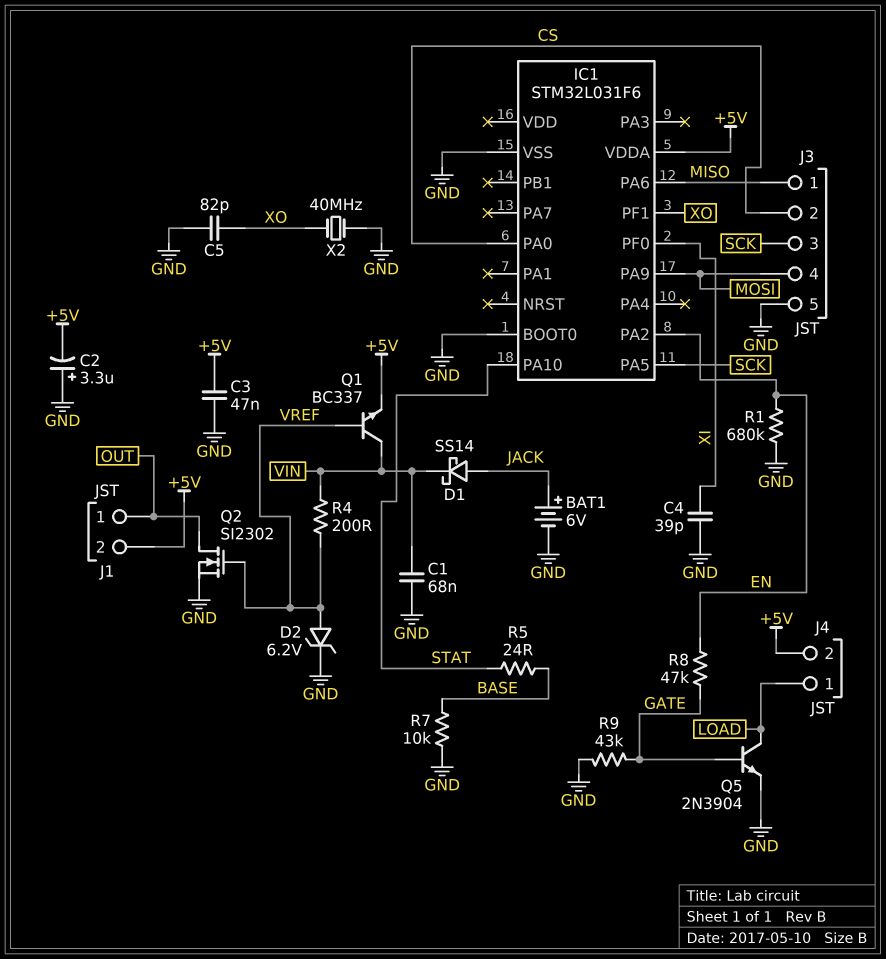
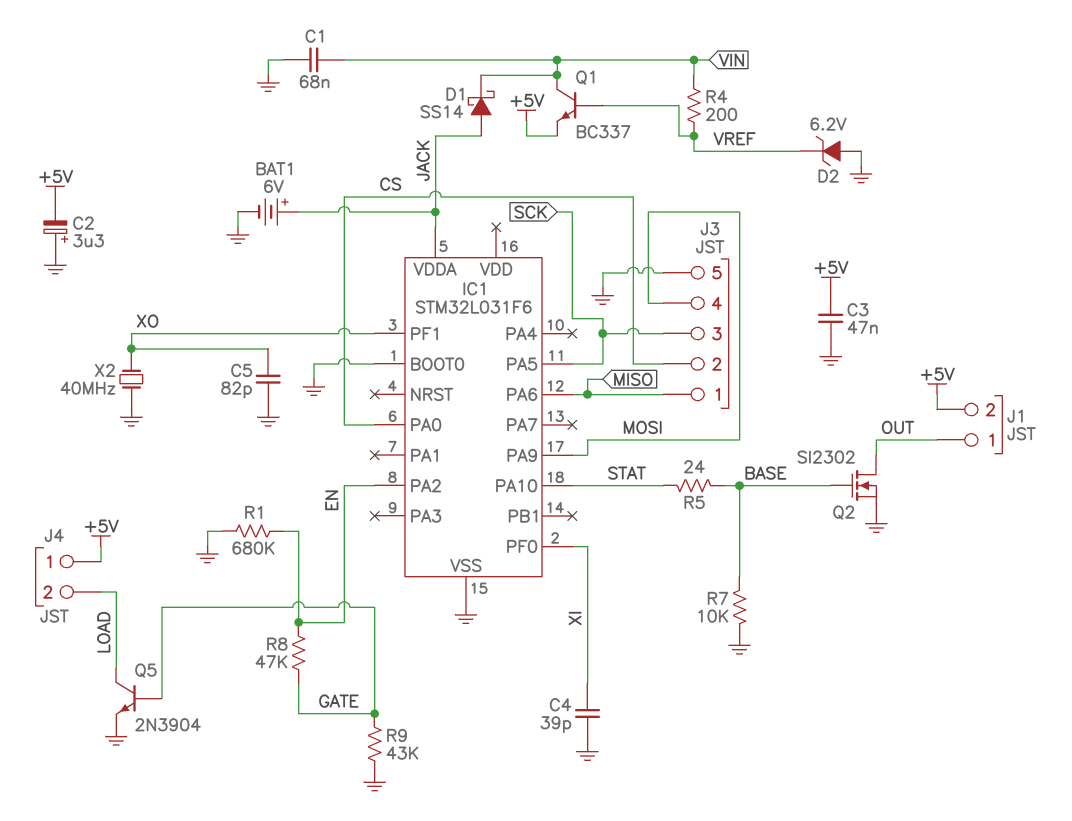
D2: zener 6.2V (A VREF, K GND) -> zener 6.2V (A GND, K VREF)
IC1 pin VDDA: +5V -> JACK
J4 pin 1: LOAD -> +5V
J4 pin 2: +5V -> LOAD
Q2: NMOS SI2302 (G VREF, D OUT, S GND) -> NMOS SI2302 (G BASE, D OUT, S GND)

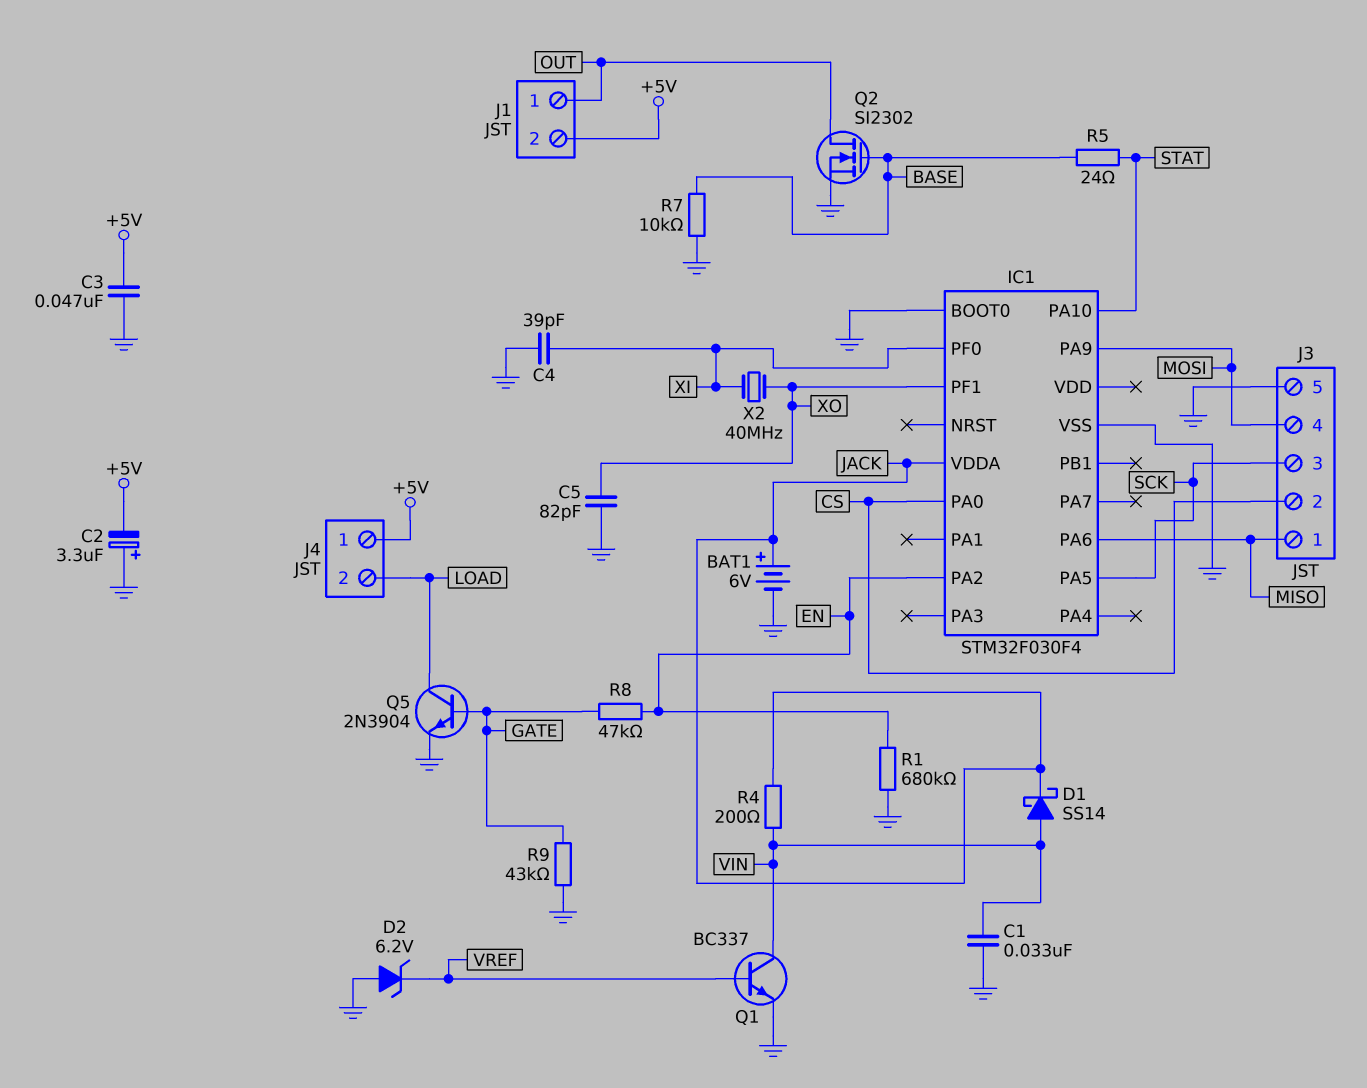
C1: 68nF (GND, VIN) -> 33nF (GND, VIN)
D1: schottky SS14 (A JACK, K VIN) -> schottky SS14 (A VIN, K JACK)
IC1: STM32L031F6 -> STM32F030F4
Q1: NPN BC337 (B VREF, C VIN, E +5V) -> NPN BC337 (B VREF, C VIN, E GND)
R4: 200 (VIN, VREF) -> 200 (JACK, VIN)
X2: 40MHz (GND, XO) -> 40MHz (XI, XO)

